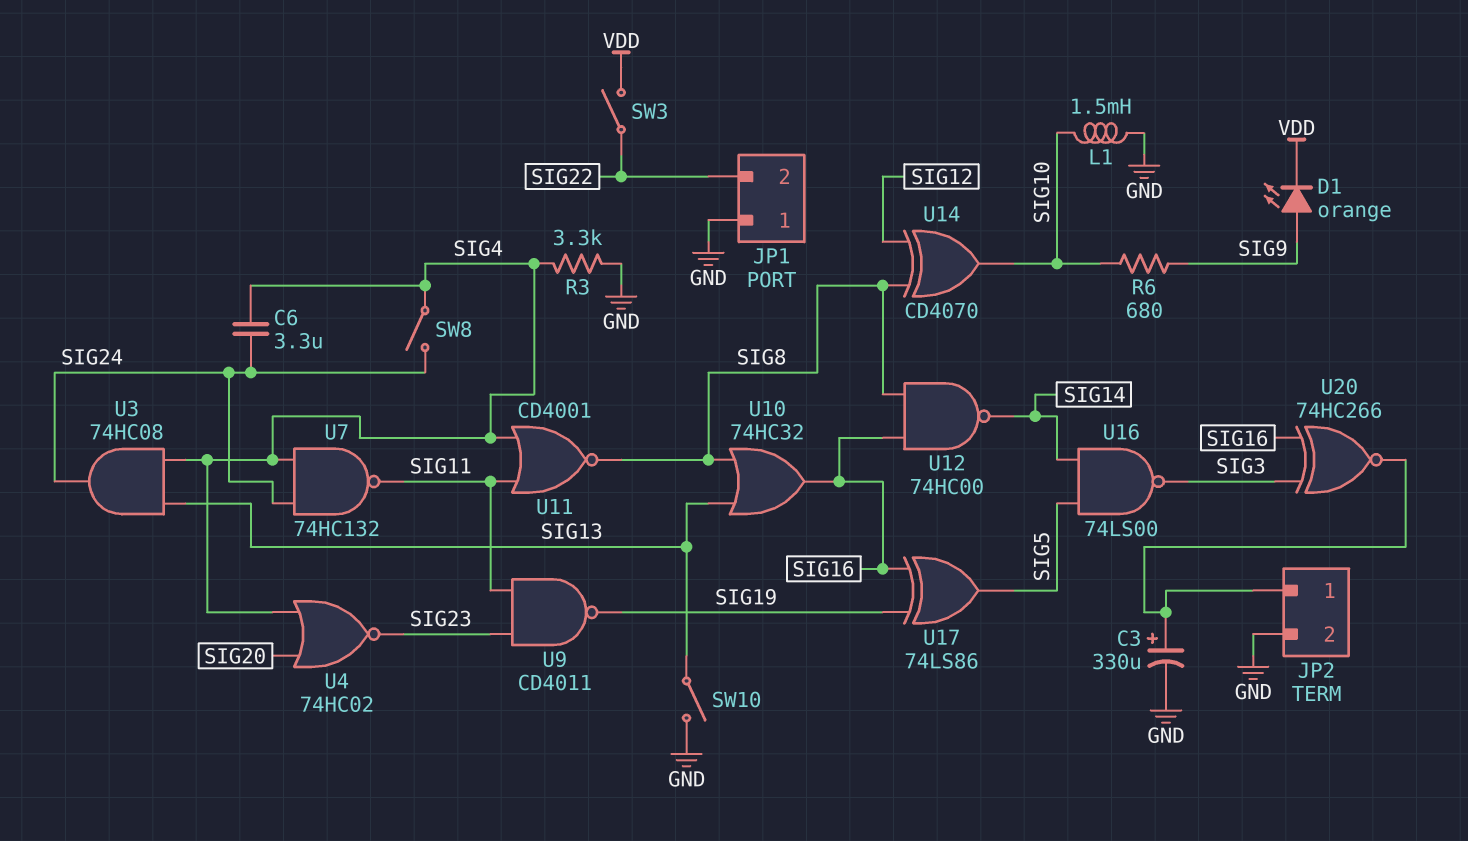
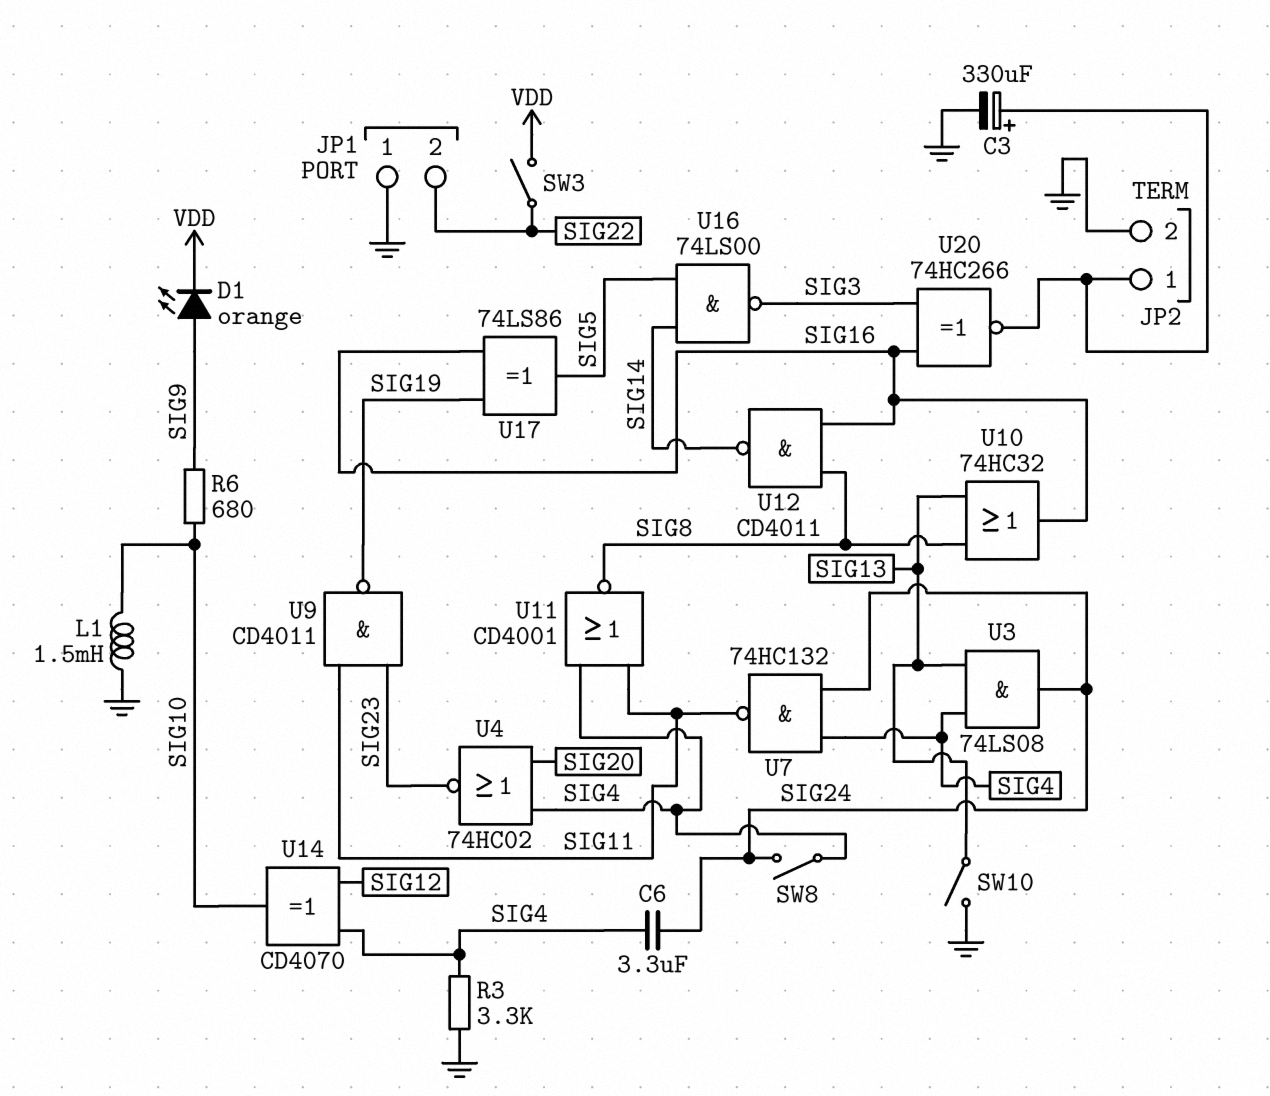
U3: AND 74HC08 (in SIG4, in SIG13, out SIG24) -> AND 74LS08 (in SIG4, in SIG13, out SIG24)
U12: NAND 74HC00 (in SIG8, in SIG16, out SIG14) -> NAND CD4011 (in SIG8, in SIG16, out SIG14)
U14: XOR CD4070 (in SIG8, in SIG12, out SIG10) -> XOR CD4070 (in SIG4, in SIG12, out SIG10)

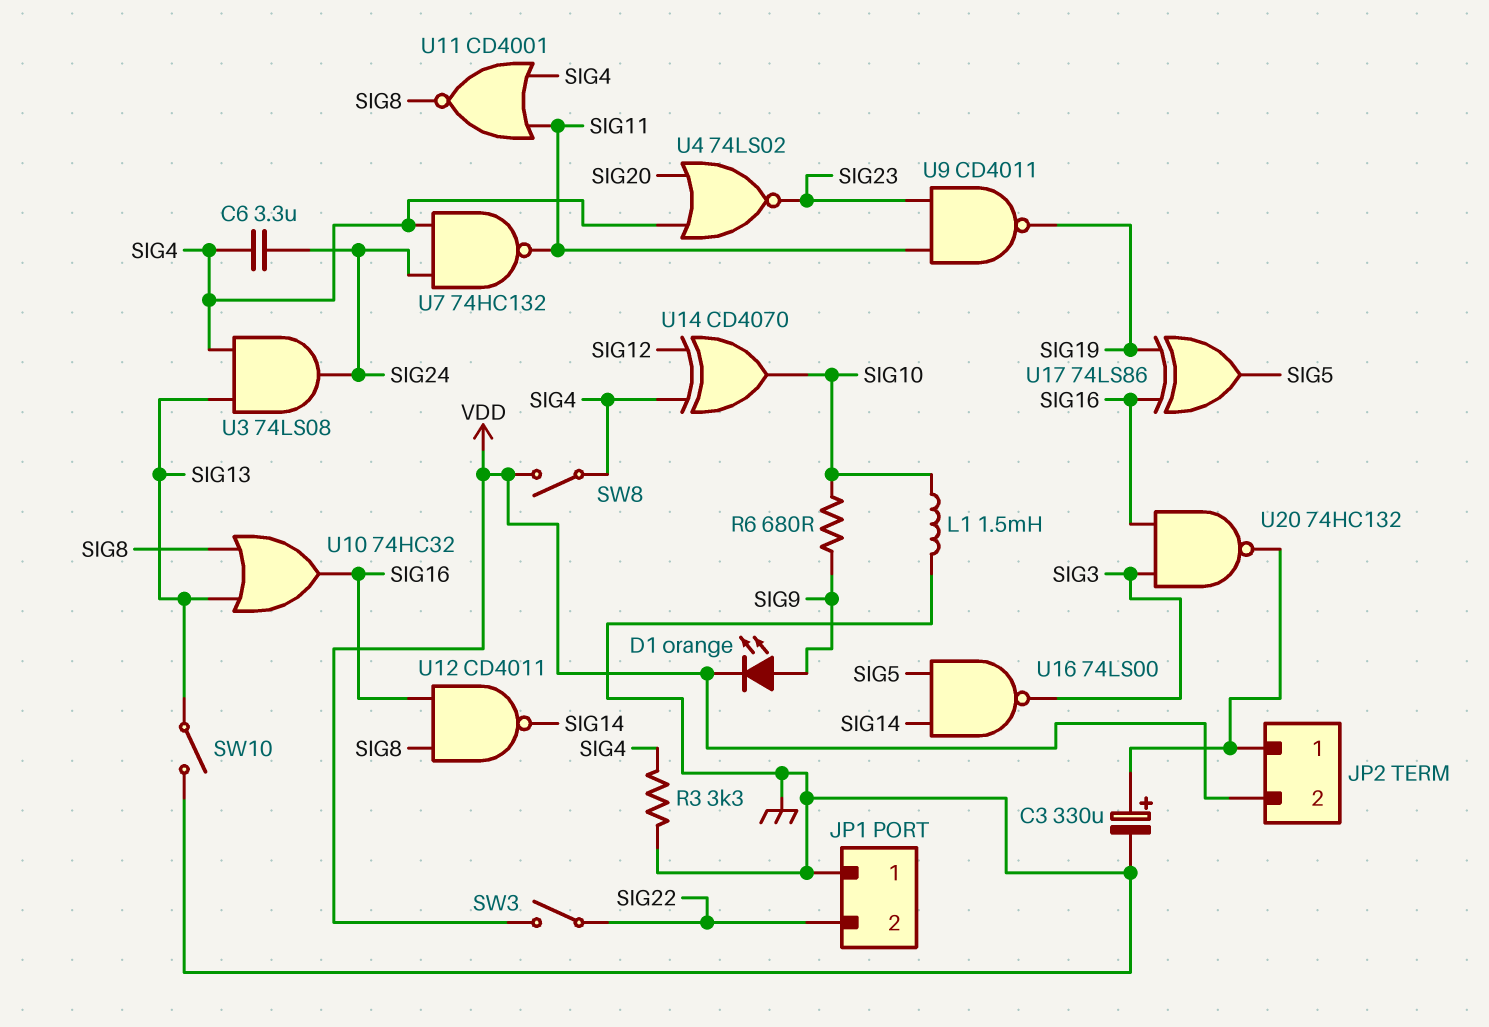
JP2 pin 2: GND -> VDD
SW8: switch (SIG4, SIG24) -> switch (SIG4, VDD)
U4: NOR 74HC02 (in SIG4, in SIG20, out SIG23) -> NOR 74LS02 (in SIG4, in SIG20, out SIG23)
U20: XNOR 74HC266 (in SIG3, in SIG16, out JP2/1) -> NAND 74HC132 (in SIG3, in SIG16, out JP2/1)

